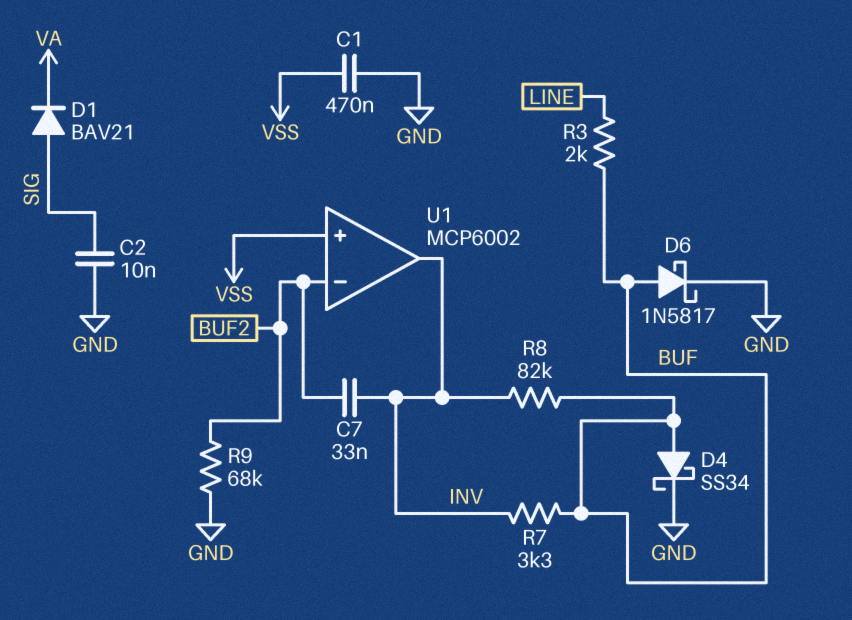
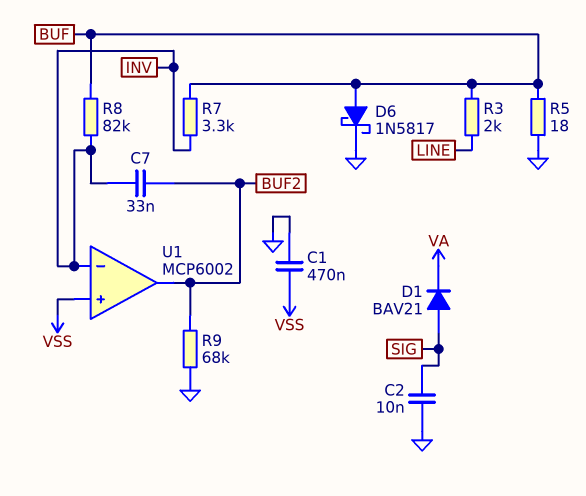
D4: schottky SS34 (A BUF, K GND) -> none
R5: none -> 18 (BUF, GND)
U1 pin in-: BUF2 -> INV
U1 pin out: INV -> BUF2

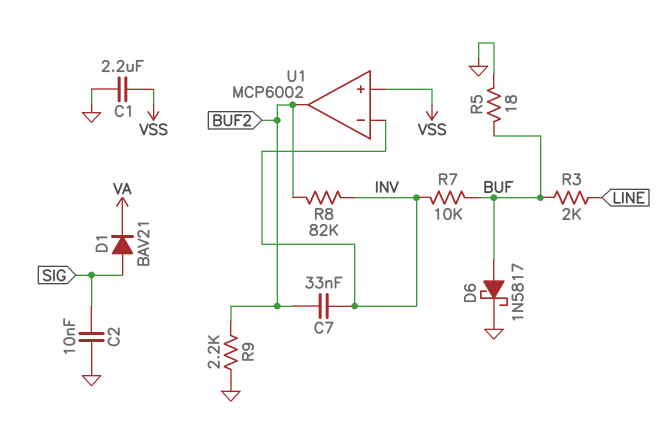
C1: 470nF (GND, VSS) -> 2.2uF (GND, VSS)
R7: 3.3k (BUF, INV) -> 10k (BUF, INV)
R8: 82k (BUF, INV) -> 82k (BUF2, INV)
R9: 68k (BUF2, GND) -> 2.2k (BUF2, GND)

